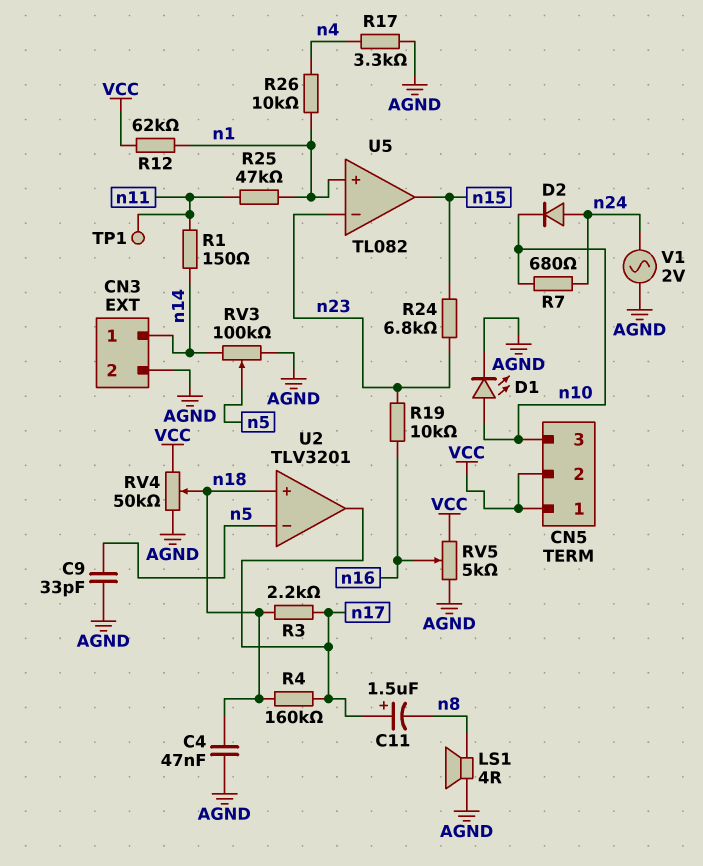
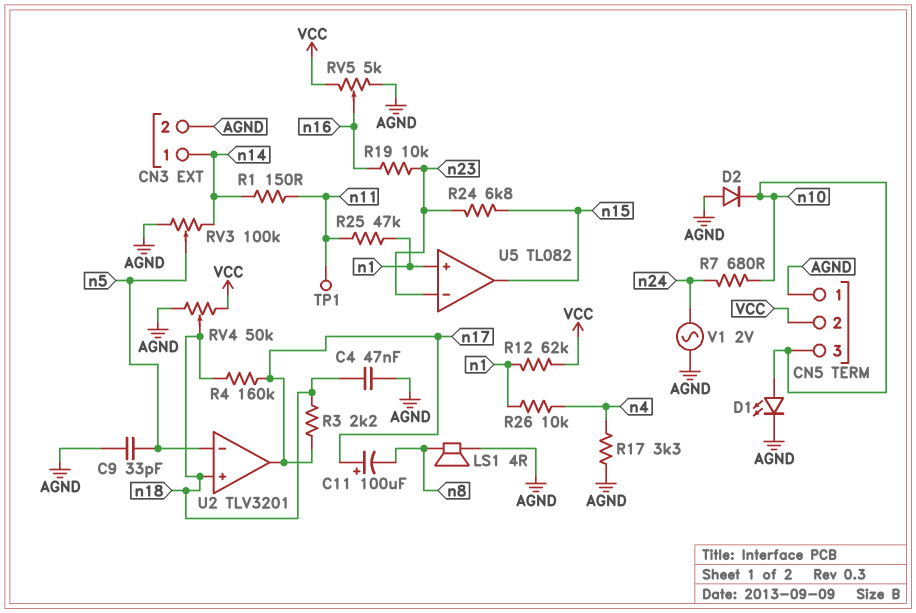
C11: 1.5uF (plus n17, minus n8) -> 100uF (plus n17, minus n8)
CN5 pin 1: VCC -> AGND
D2: diode (A n24, K n10) -> diode (A AGND, K n10)

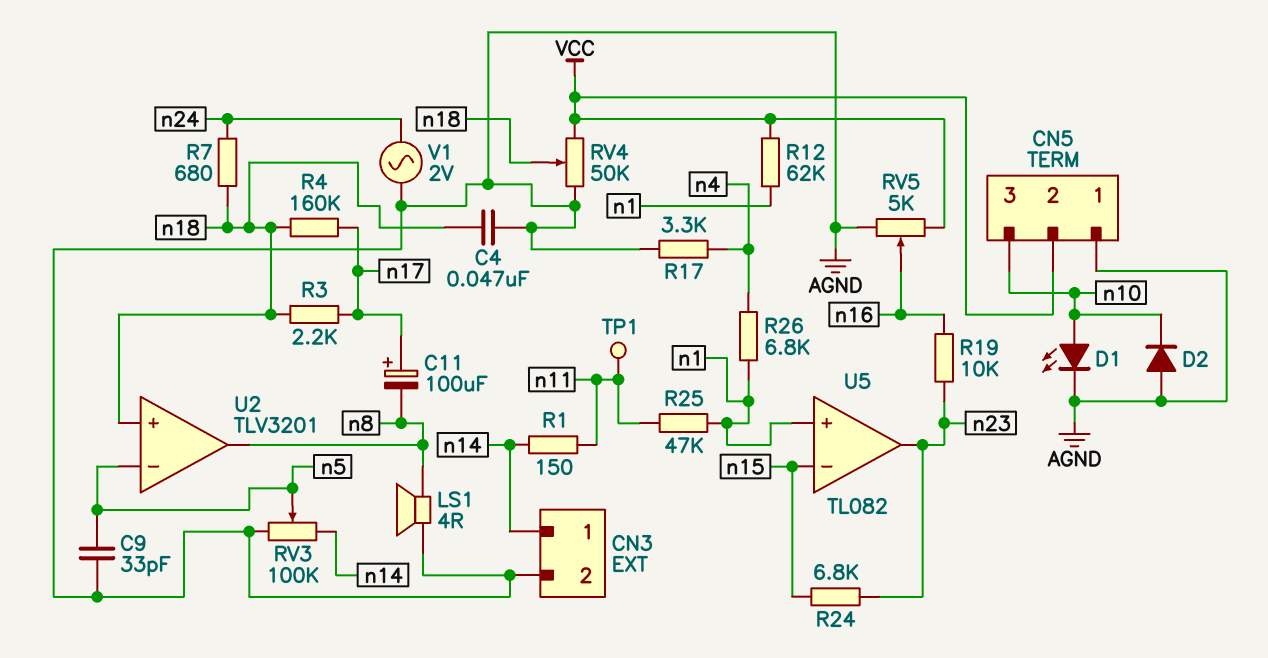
R7: 680 (n10, n24) -> 680 (n18, n24)
R26: 10k (n1, n4) -> 6.8k (n1, n4)
U2 pin out: n17 -> n8
U5 pin in-: n23 -> n15
U5 pin out: n15 -> n23

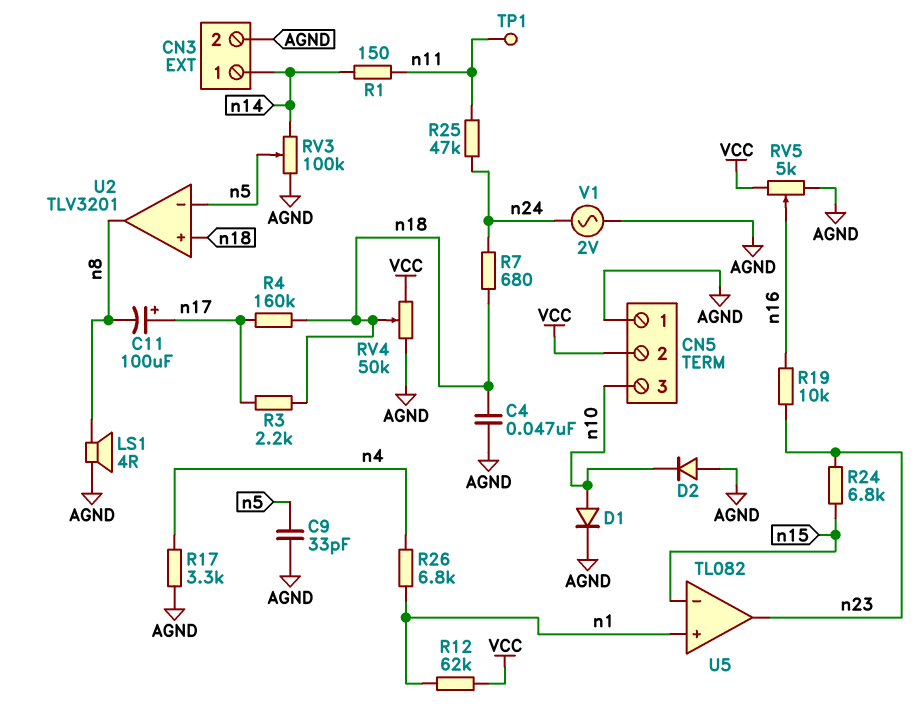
D1: LED (A n10, K AGND) -> diode (A n10, K AGND)
R25: 47k (n1, n11) -> 47k (n11, n24)

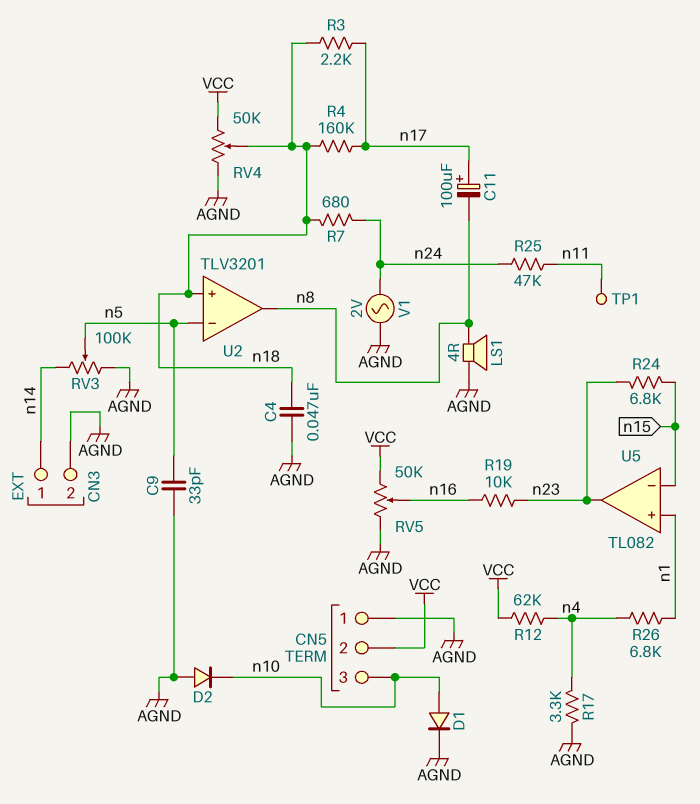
R1: 150 (n11, n14) -> none
R12: 62k (VCC, n1) -> 62k (VCC, n4)
RV5: 5k (AGND, VCC, wiper n16) -> 50k (AGND, VCC, wiper n16)

